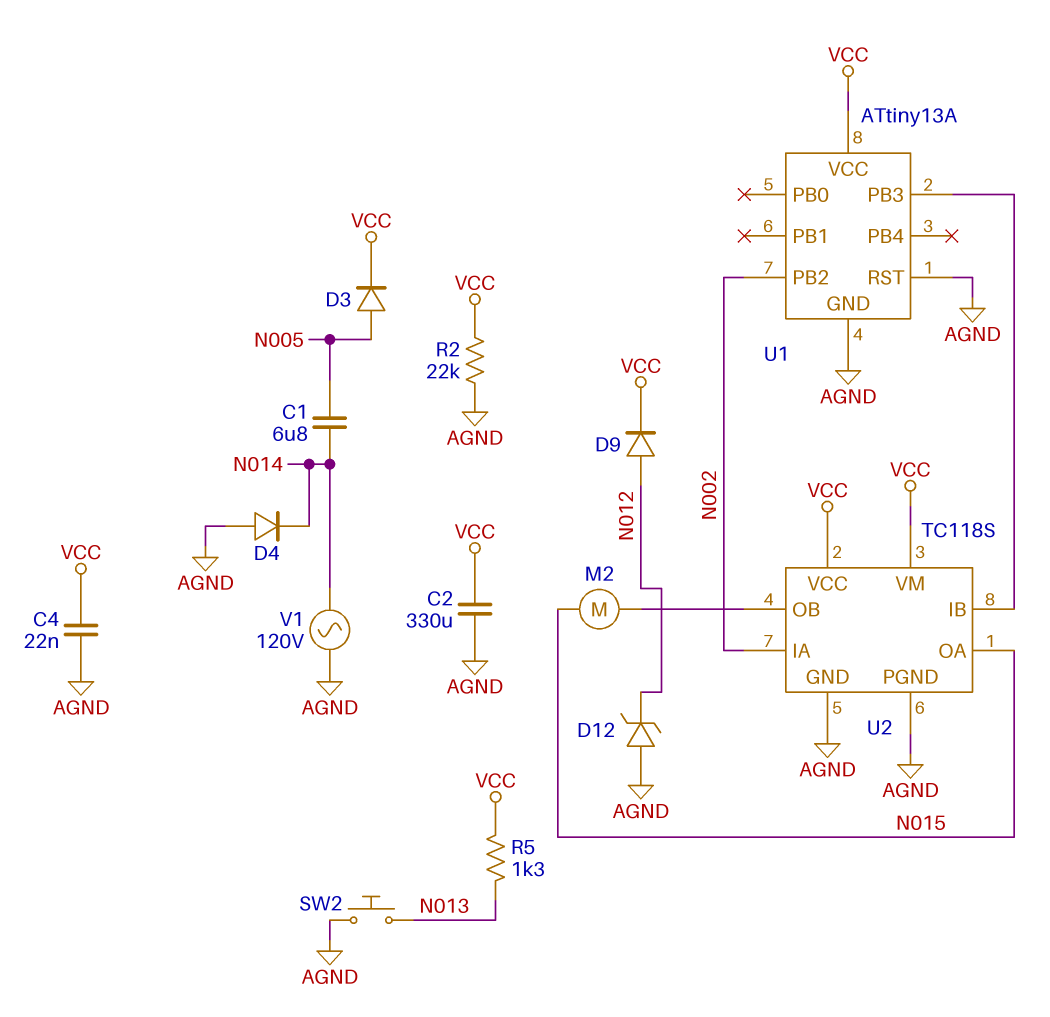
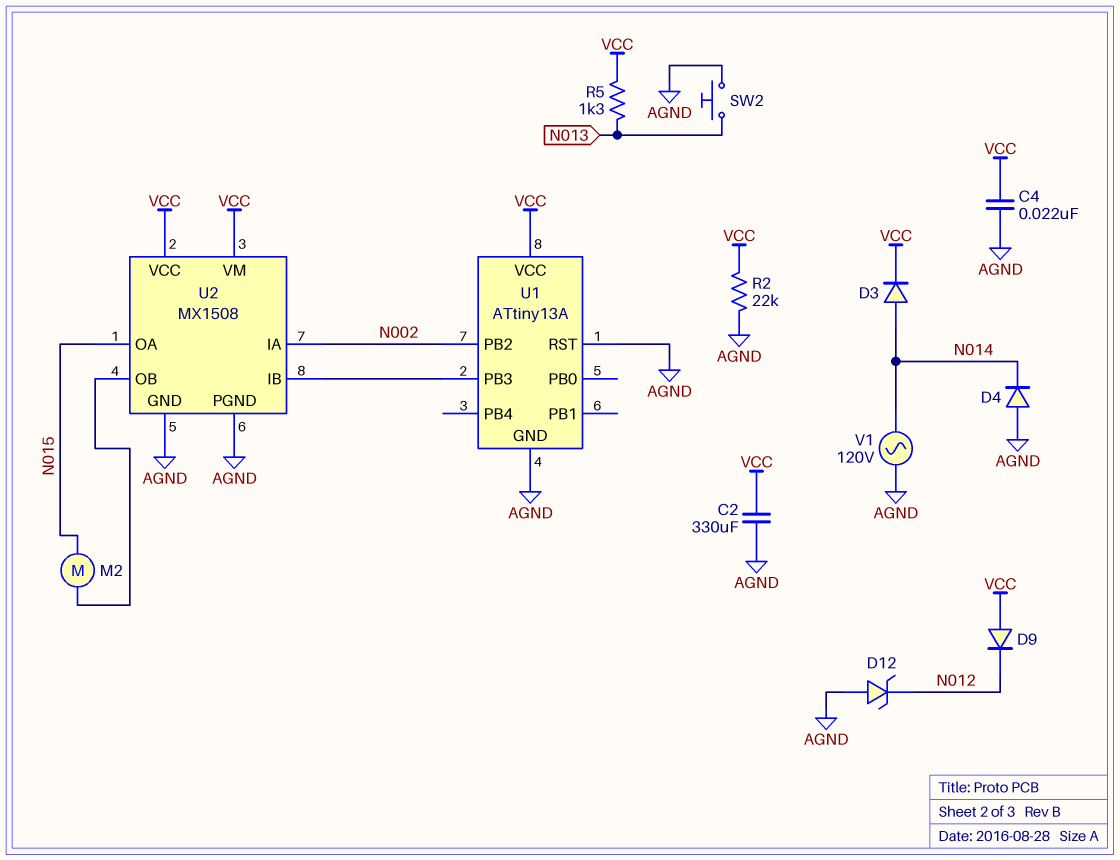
C1: 6.8uF (N005, N014) -> none
D3: diode (A N005, K VCC) -> diode (A N014, K VCC)
D9: diode (A N012, K VCC) -> diode (A VCC, K N012)
U2: TC118S -> MX1508

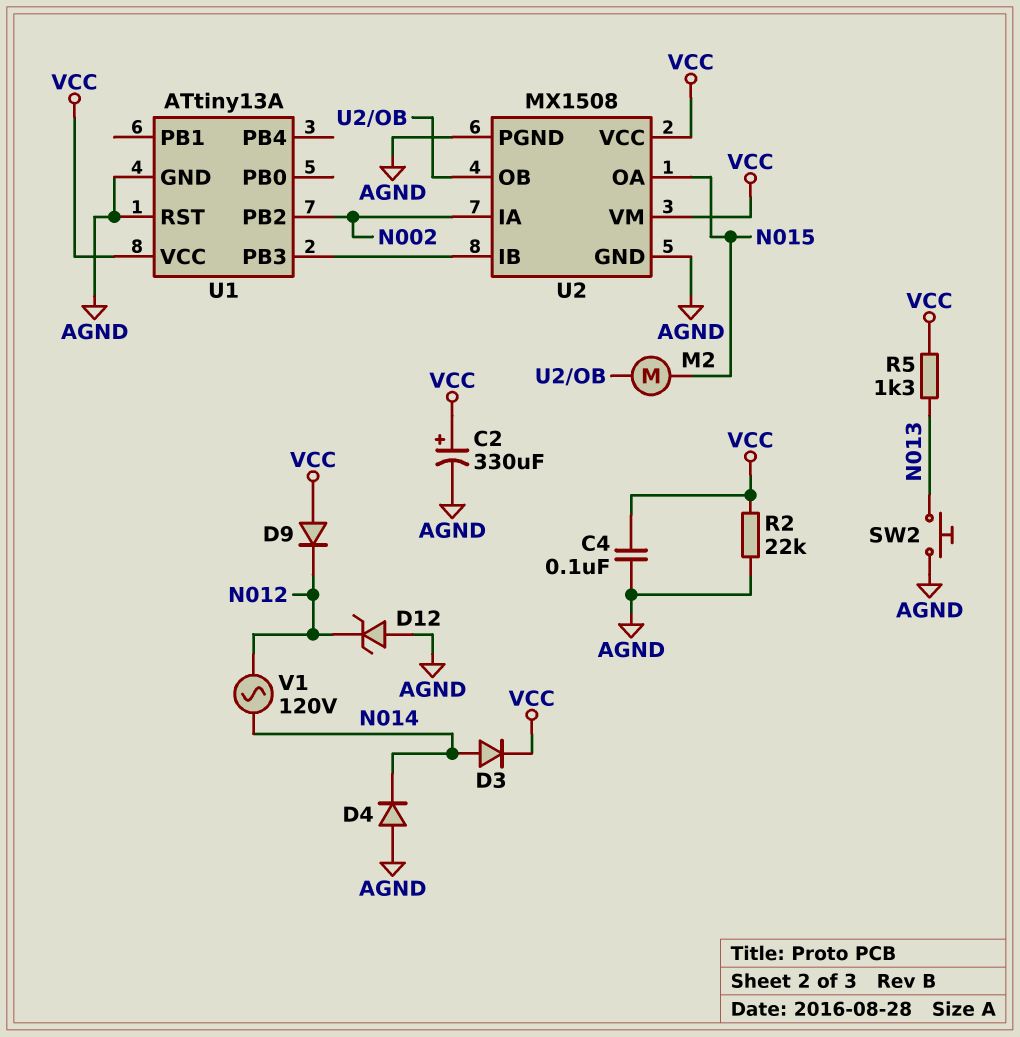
C2: 330uF (AGND, VCC) -> 330uF (plus VCC, minus AGND)
C4: 22nF (AGND, VCC) -> 100nF (AGND, VCC)
V1: AC 120V (AGND, N014) -> AC 120V (N012, N014)

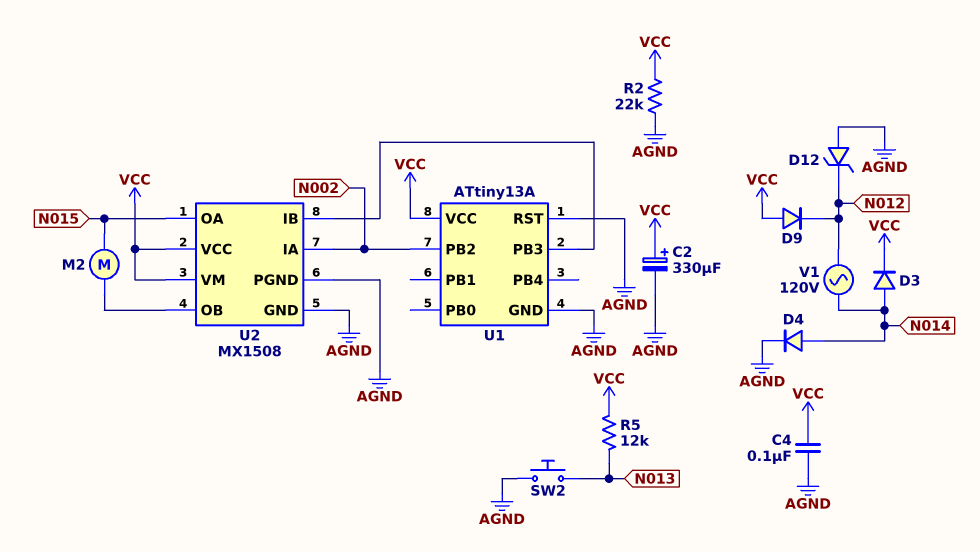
D4: diode (A AGND, K N014) -> diode (A N014, K AGND)
R5: 1.3k (N013, VCC) -> 12k (N013, VCC)

